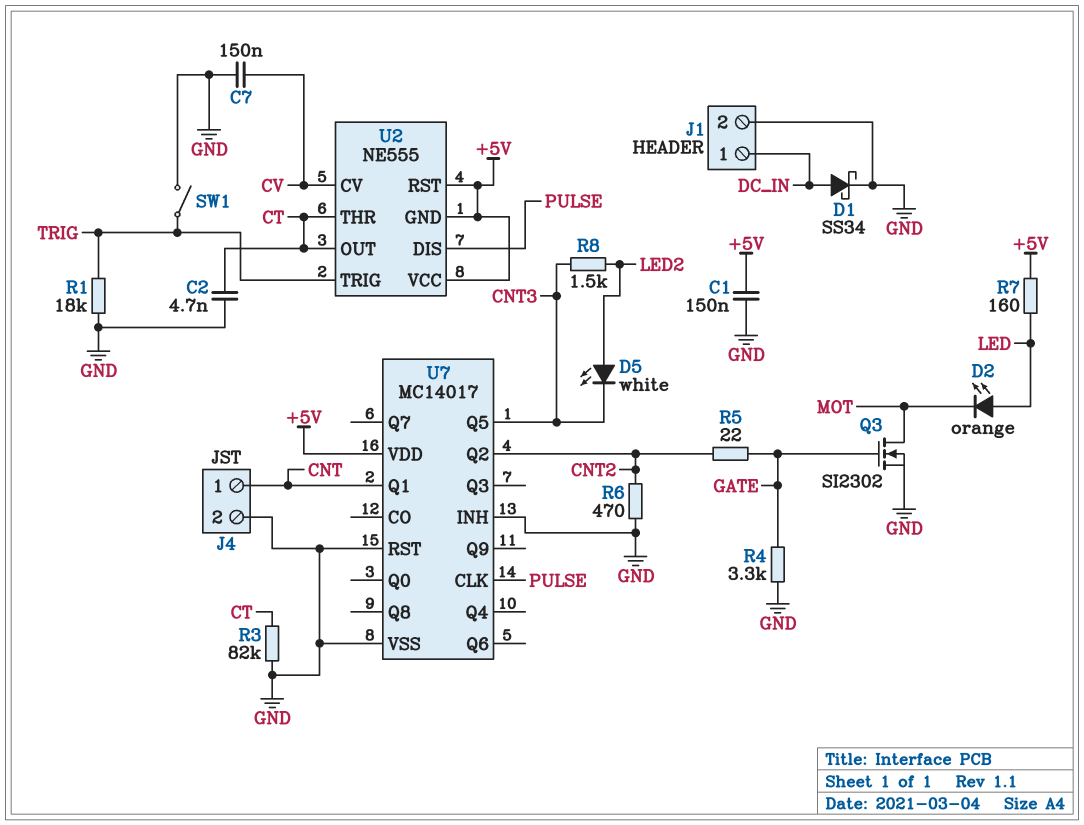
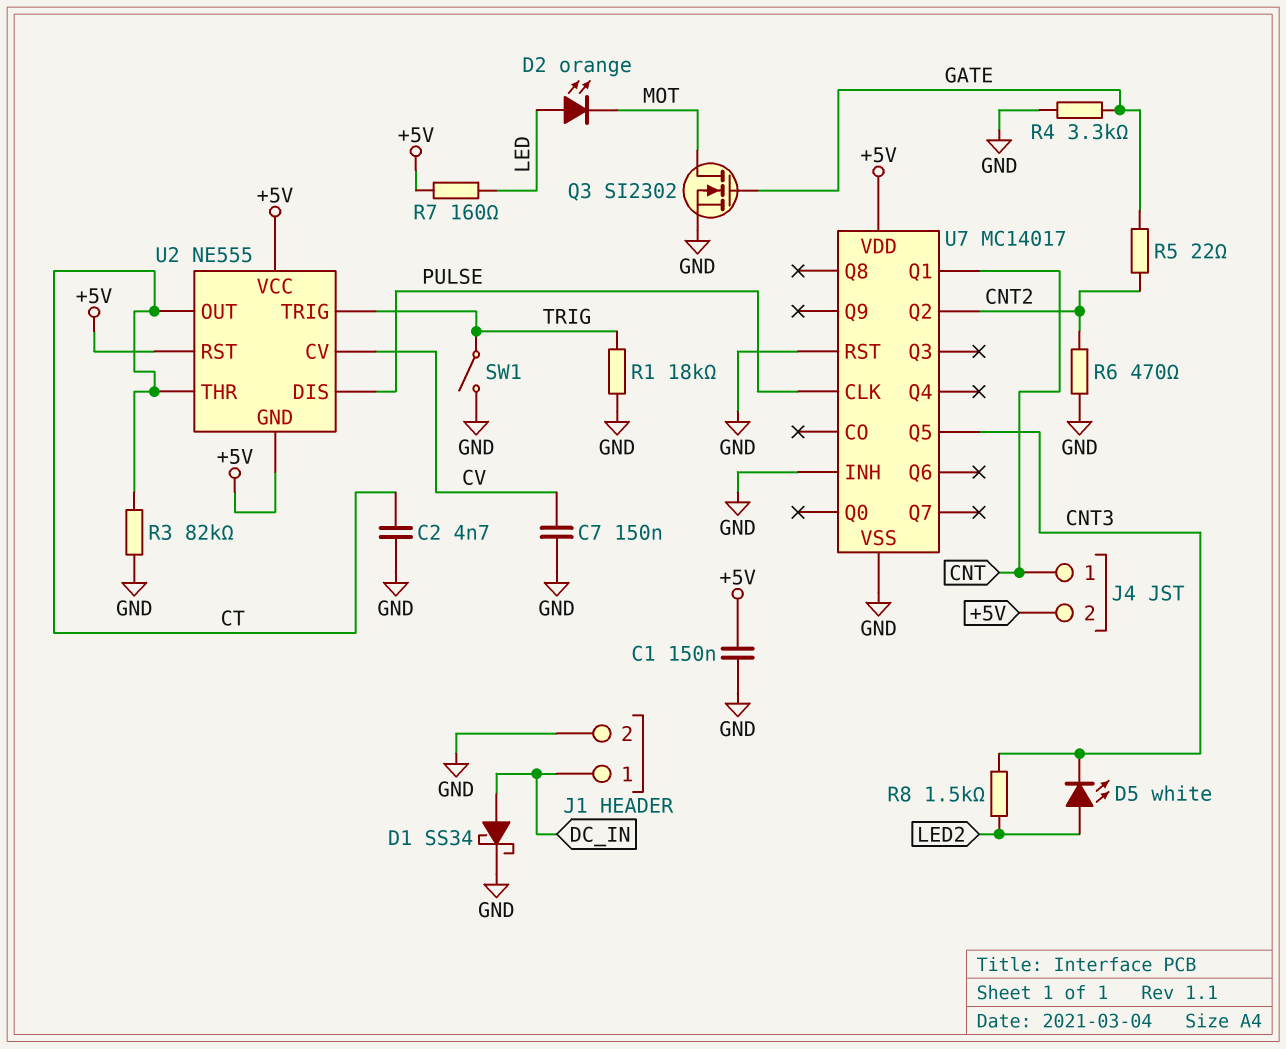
J4 pin 2: GND -> +5V

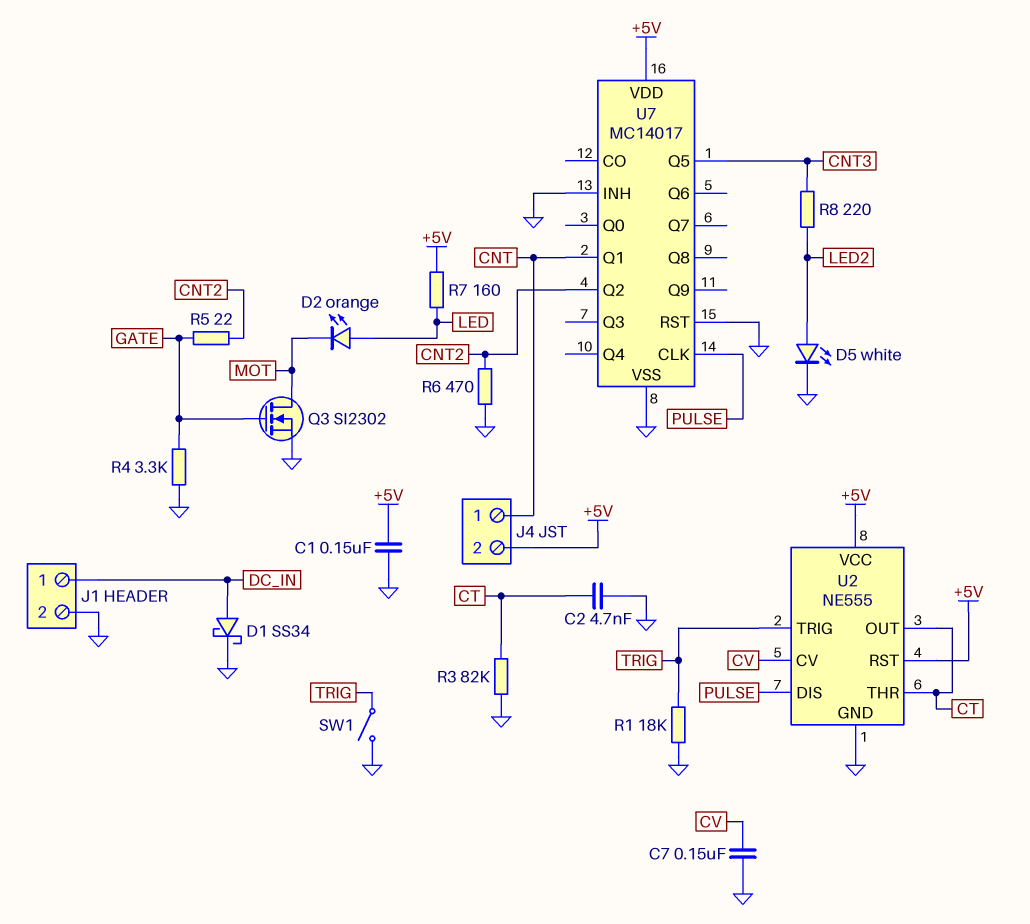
D5: LED white (A LED2, K CNT3) -> LED white (A LED2, K GND)
R8: 1.5k (CNT3, LED2) -> 220 (CNT3, LED2)
U2 pin GND: +5V -> GND

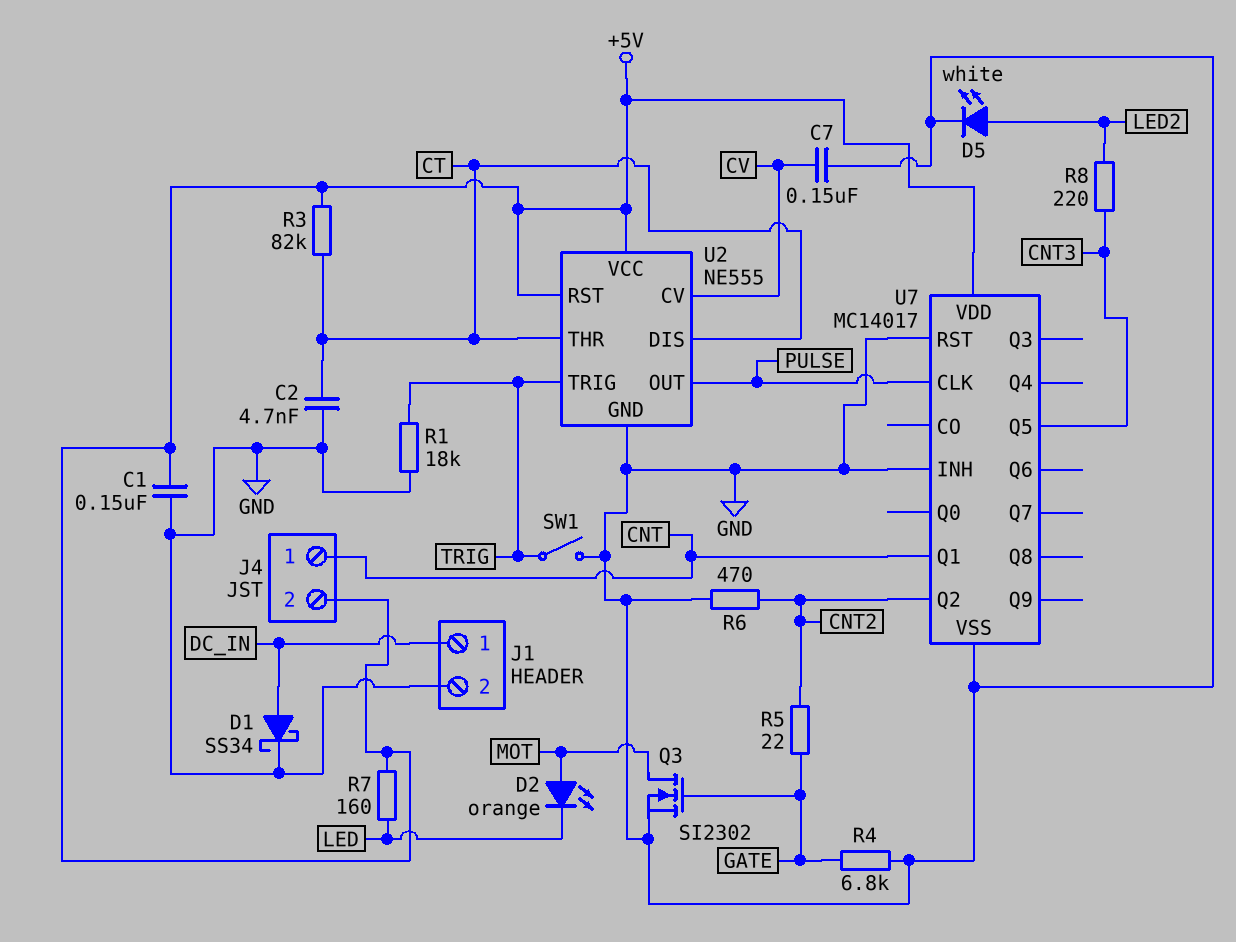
D2: LED orange (A LED, K MOT) -> LED orange (A MOT, K LED)
R3: 82k (CT, GND) -> 82k (+5V, CT)
R4: 3.3k (GATE, GND) -> 6.8k (GATE, GND)
U2 pin DIS: PULSE -> CT
U2 pin OUT: CT -> PULSE

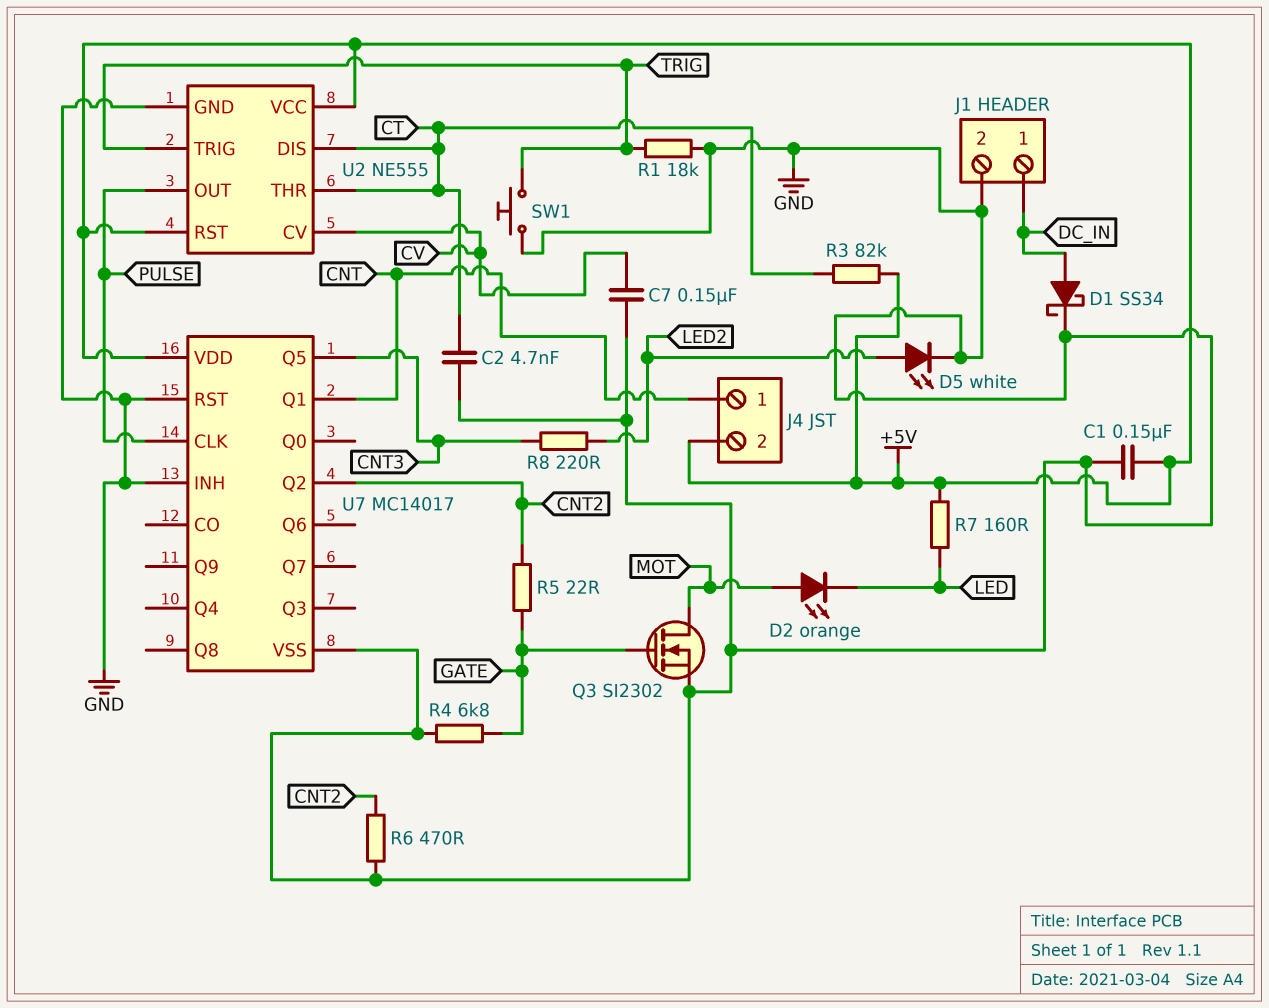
SW1: switch (GND, TRIG) -> button (GND, TRIG)

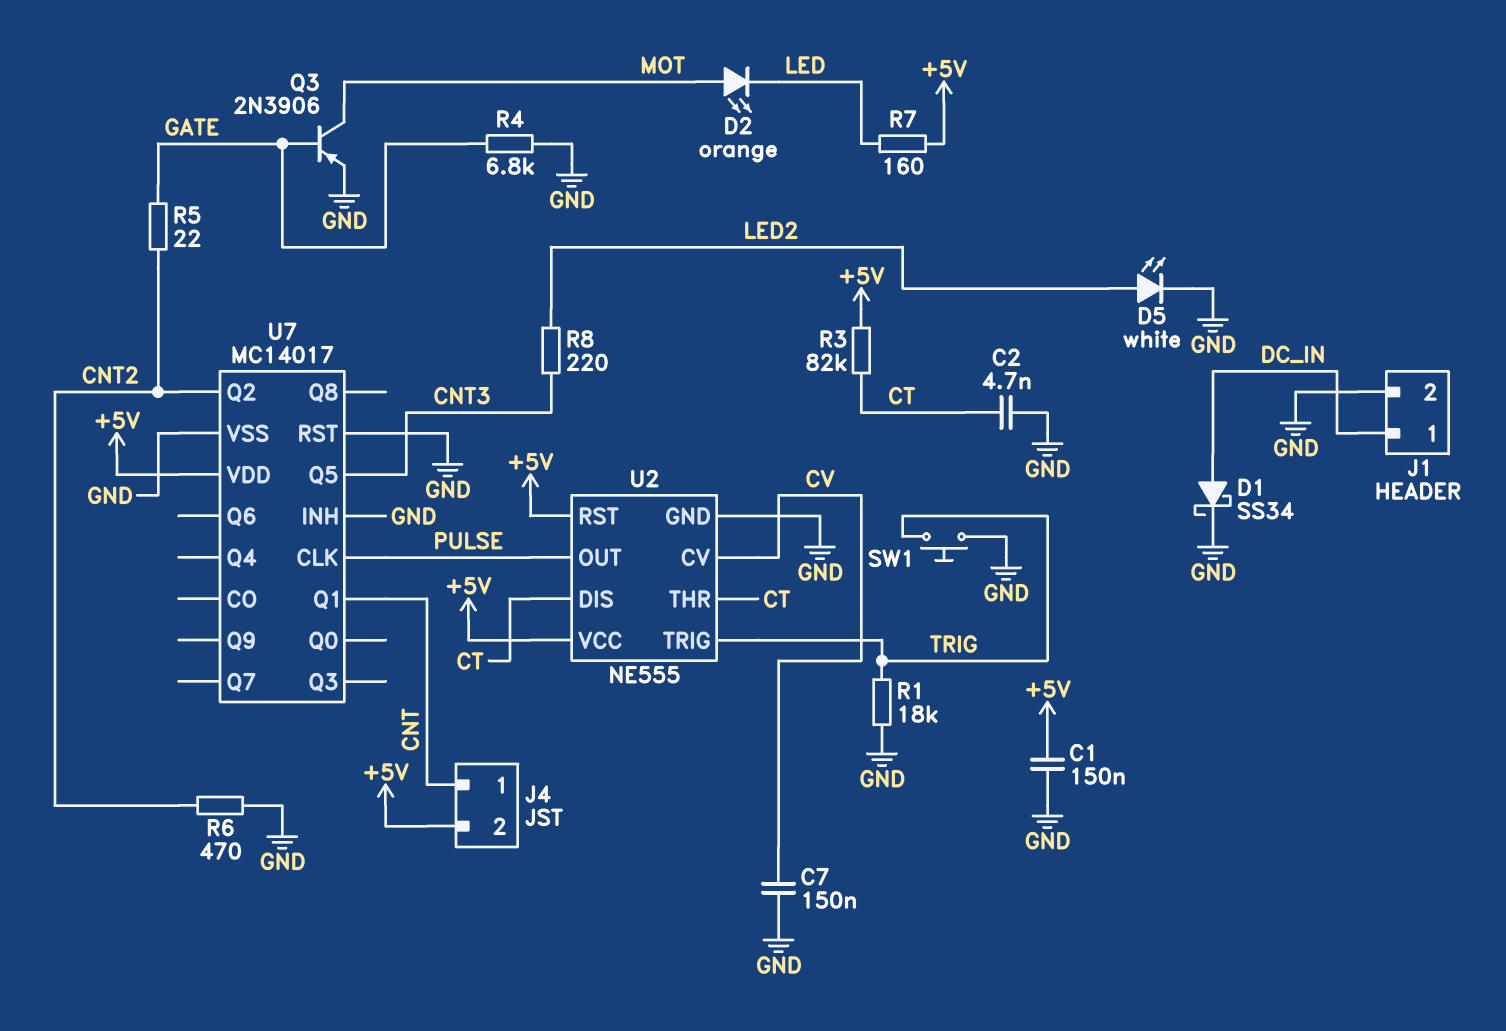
Q3: NMOS SI2302 (G GATE, D MOT, S GND) -> PNP 2N3906 (B GATE, C MOT, E GND)

